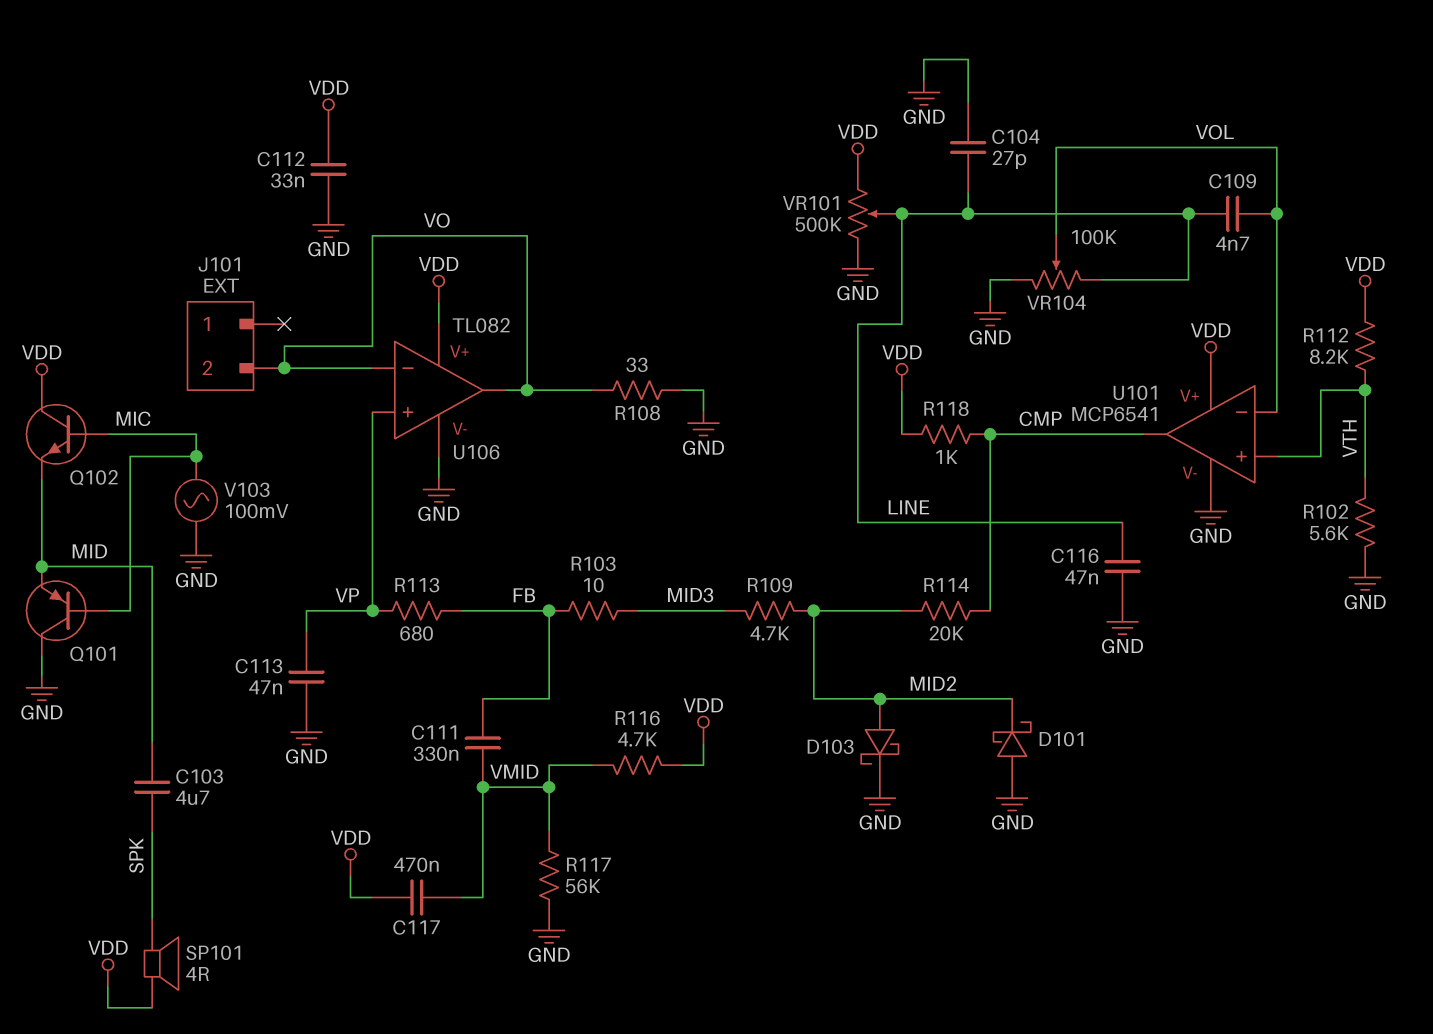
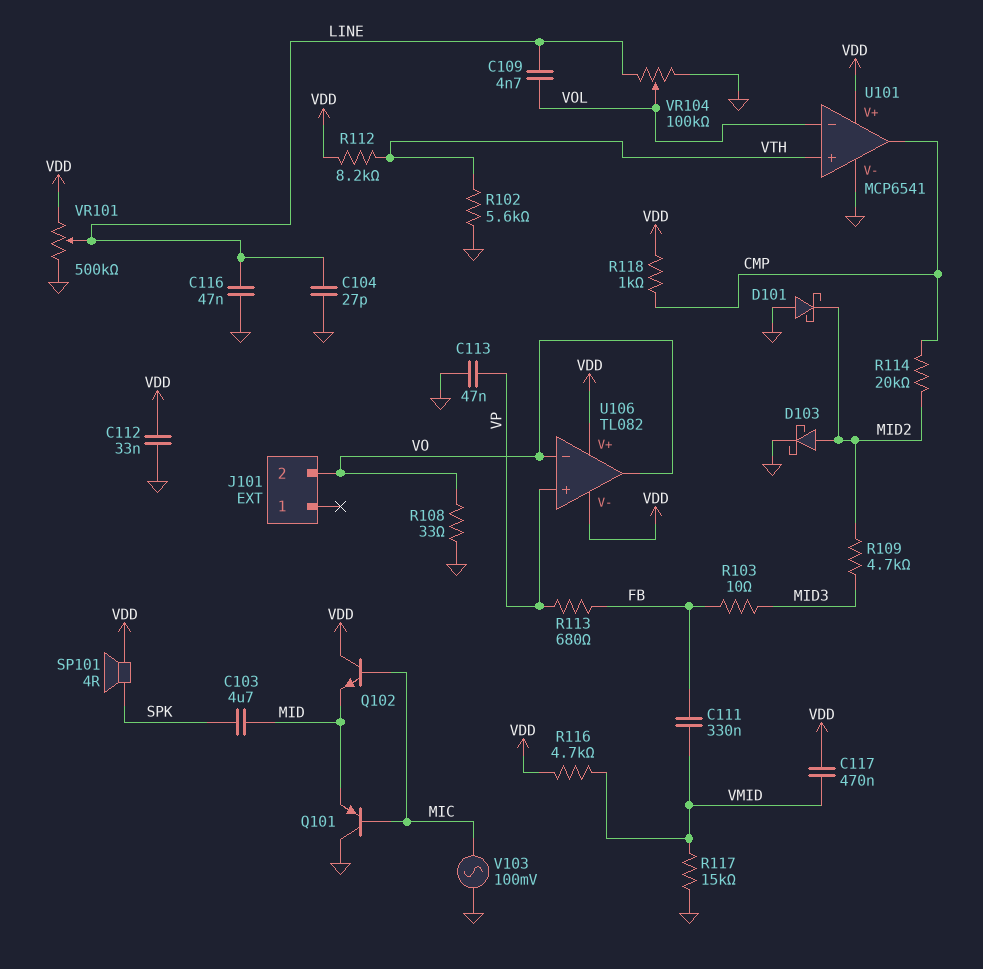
R117: 56k (GND, VMID) -> 15k (GND, VMID)
U106 pin V-: GND -> VDD

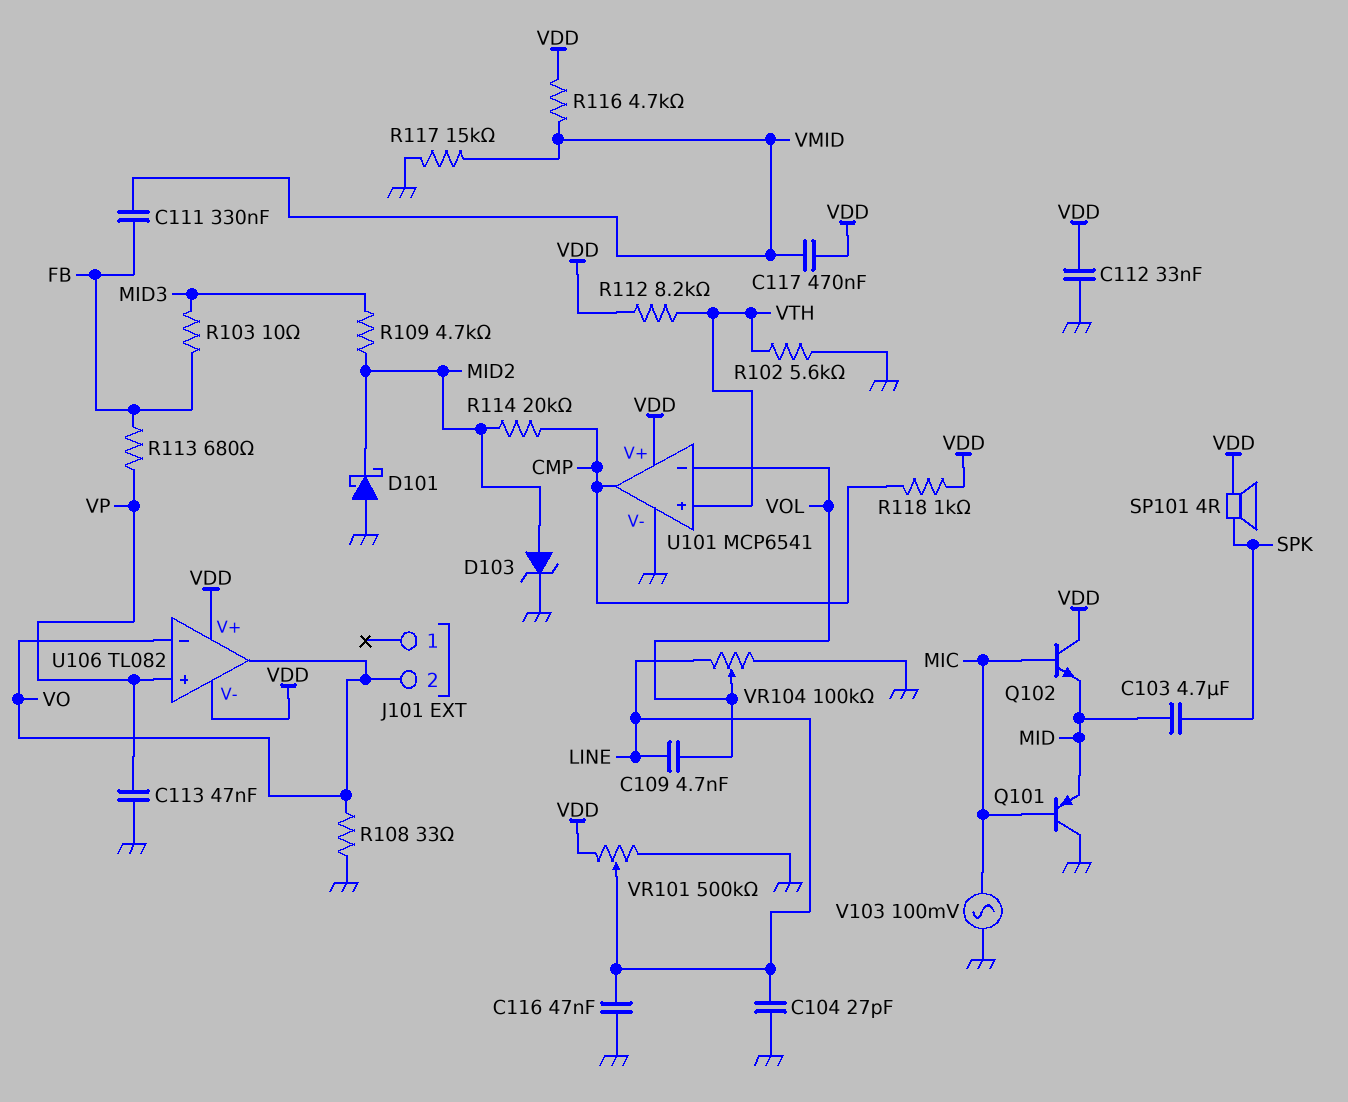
D103: schottky (A MID2, K GND) -> zener (A MID2, K GND)

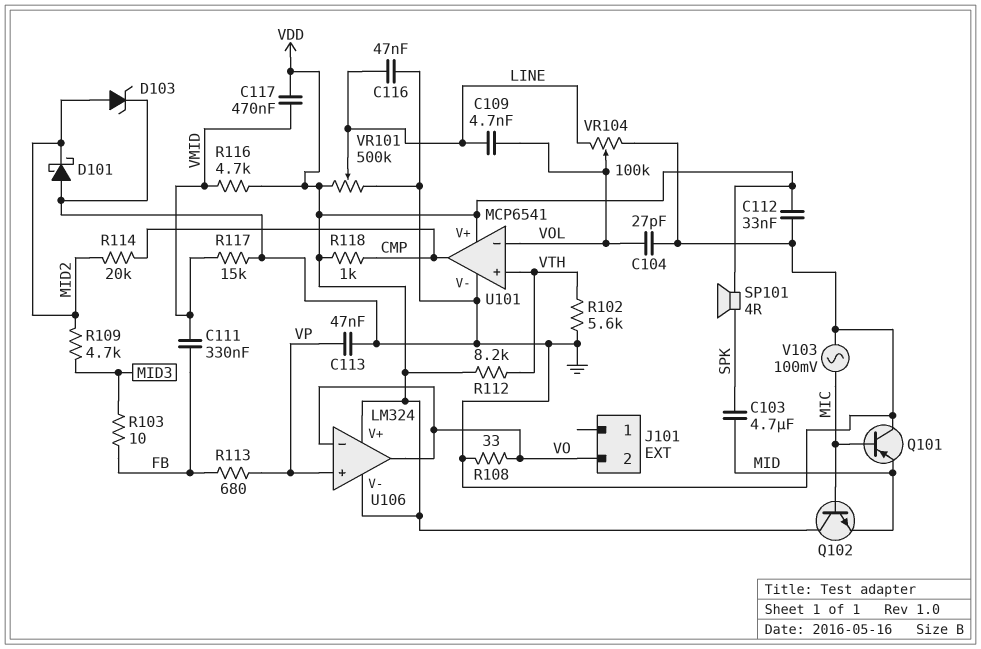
C104: 27pF (GND, LINE) -> 27pF (GND, VOL)
U106: TL082 -> LM324

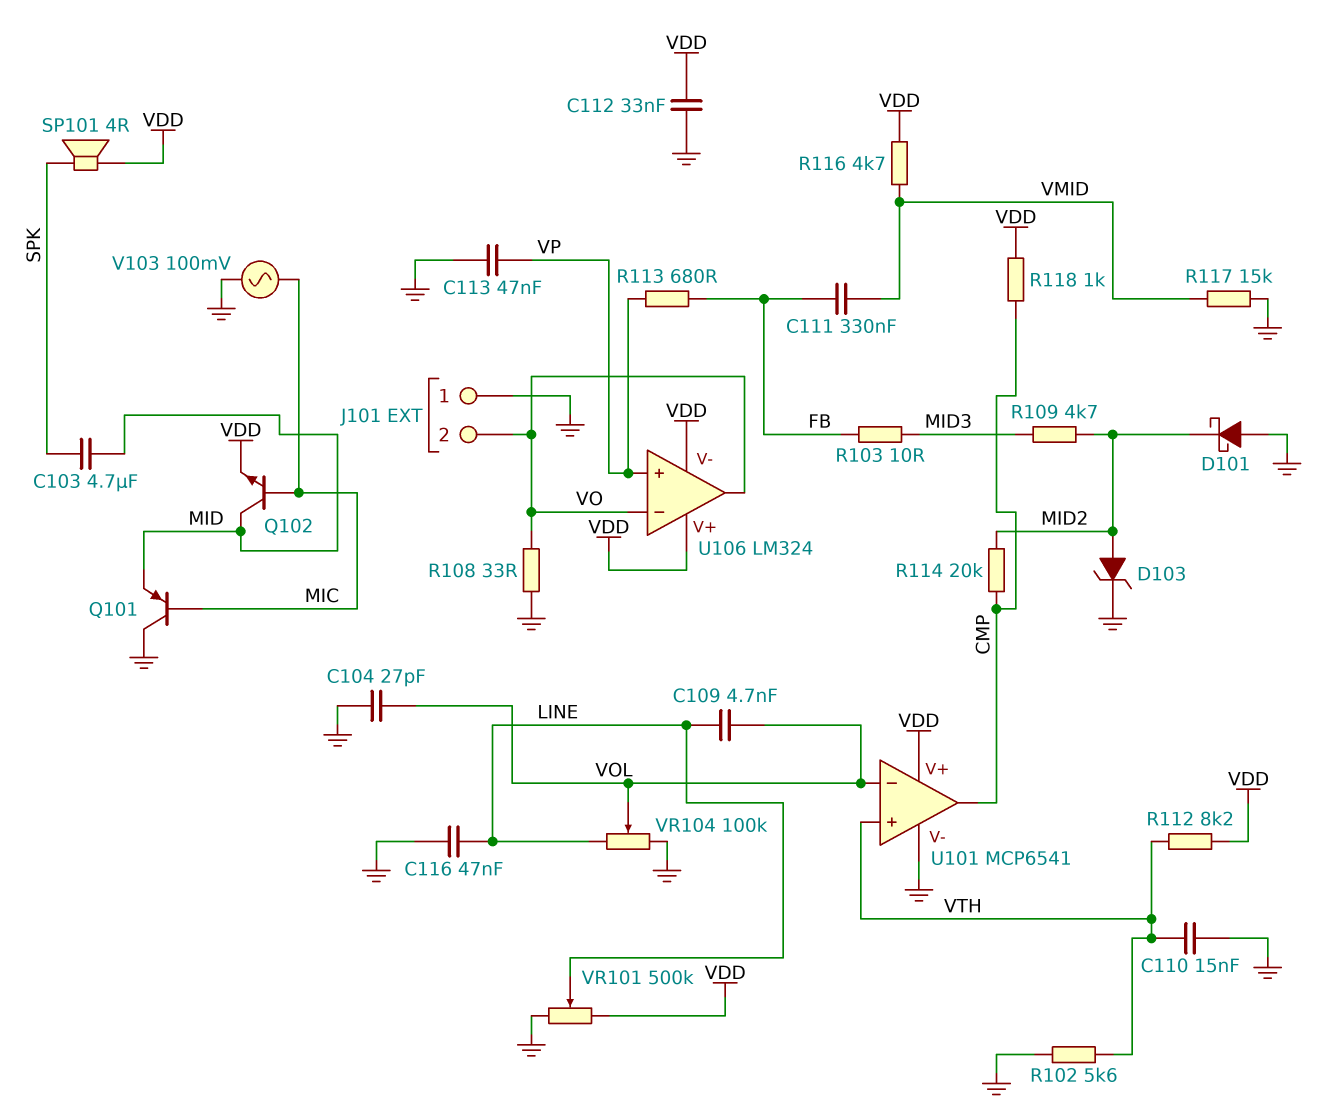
C110: none -> 15nF (GND, VTH)
C117: 470nF (VDD, VMID) -> none
J101 pin 1: none -> GND
Q102: NPN (B MIC, C VDD, E MID) -> NPN (B MIC, C MID, E VDD)

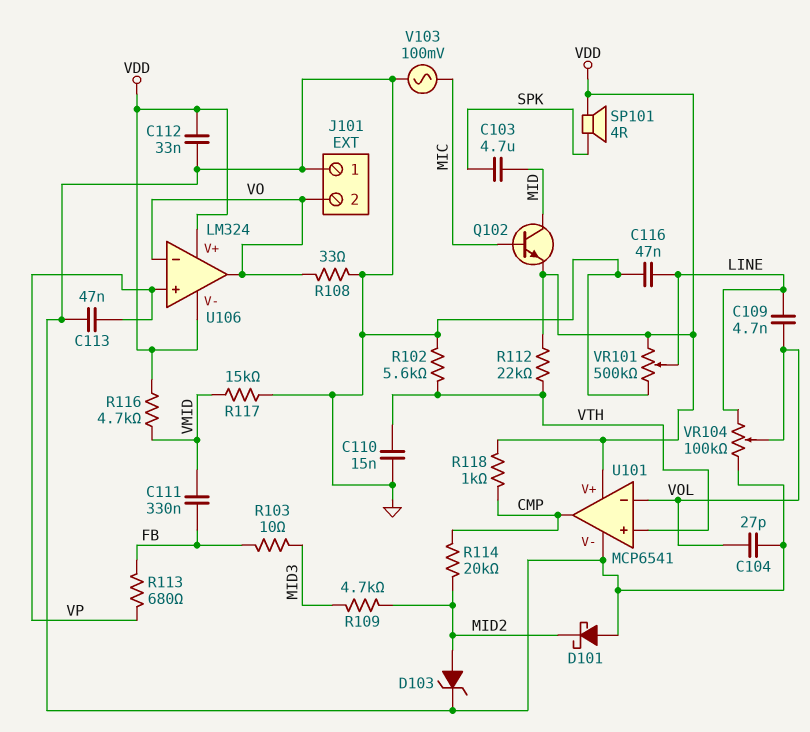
Q101: PNP (B MIC, C GND, E MID) -> none
R112: 8.2k (VDD, VTH) -> 22k (VDD, VTH)

